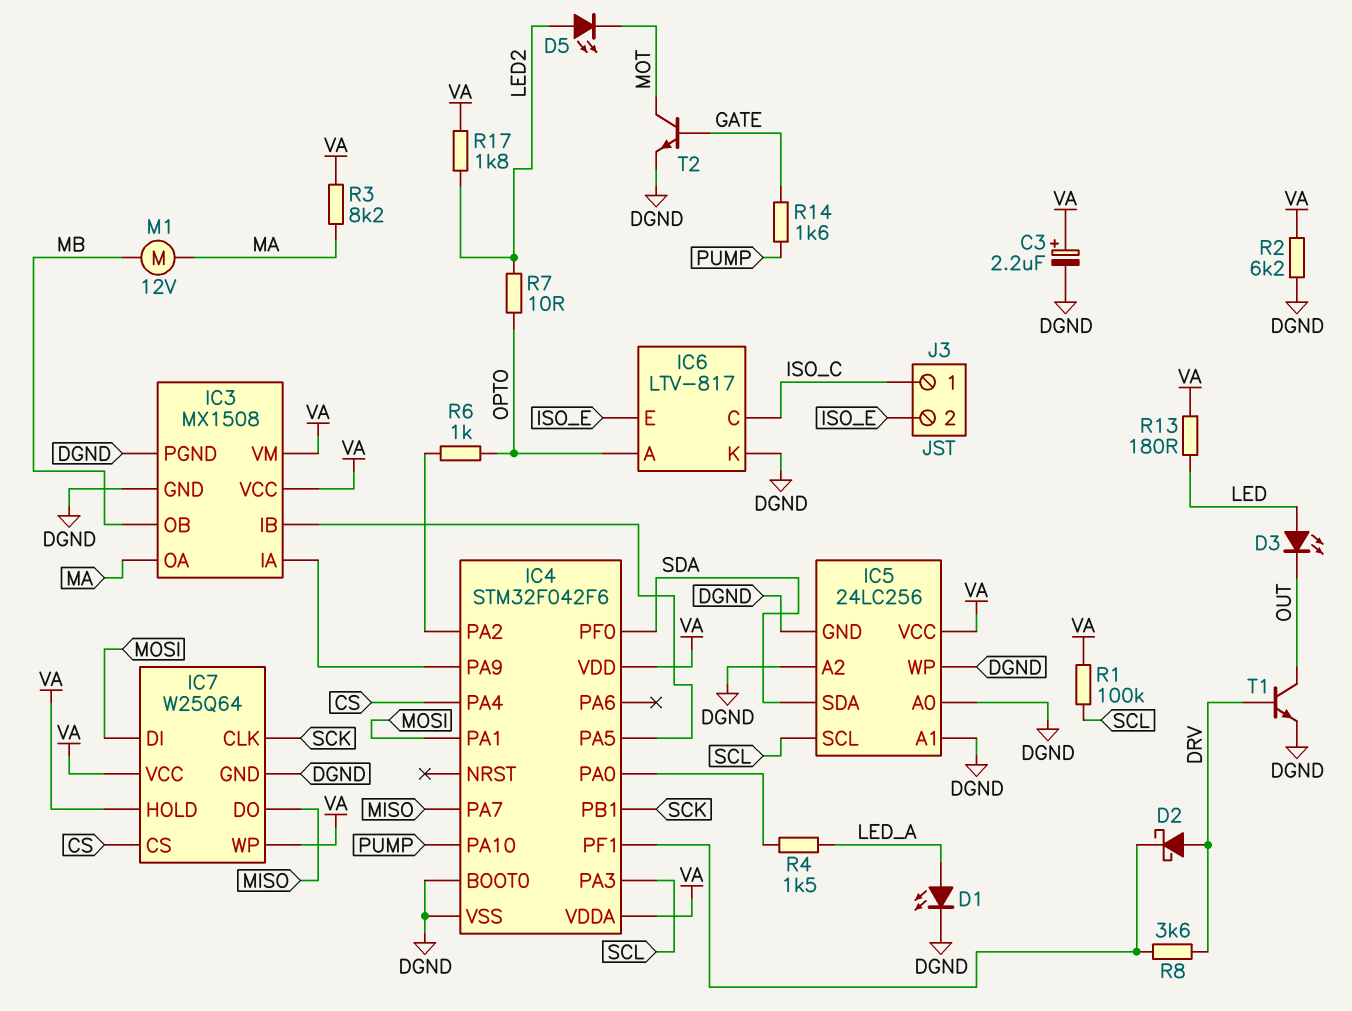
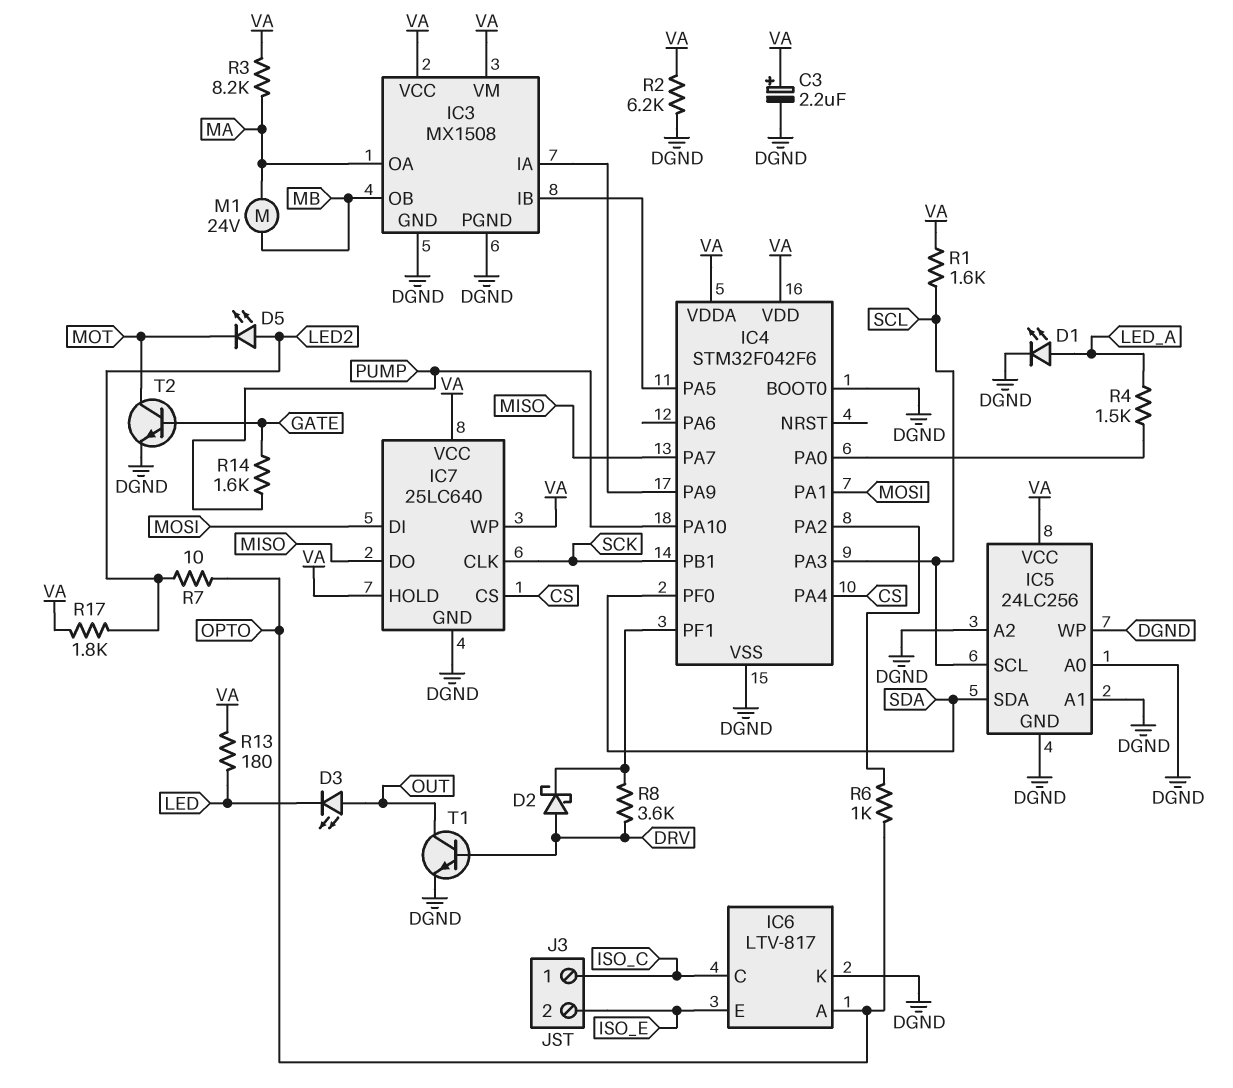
D3: LED (A LED, K OUT) -> LED (A OUT, K LED)
IC7: W25Q64 -> 25LC640
M1: motor 12V (MA, MB) -> motor 24V (MA, MB)
R1: 100k (SCL, VA) -> 1.6k (SCL, VA)

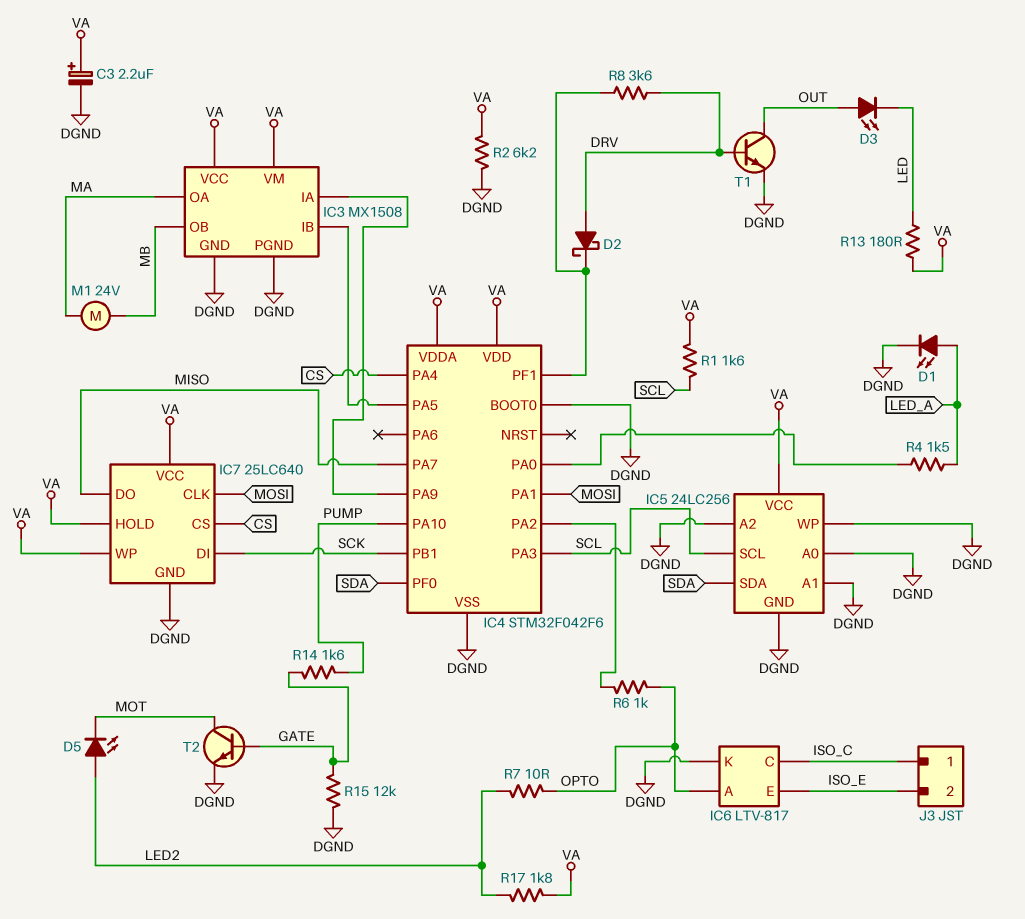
IC7 pin CLK: SCK -> MOSI
IC7 pin DI: MOSI -> SCK
R3: 8.2k (MA, VA) -> none
R15: none -> 12k (DGND, GATE)

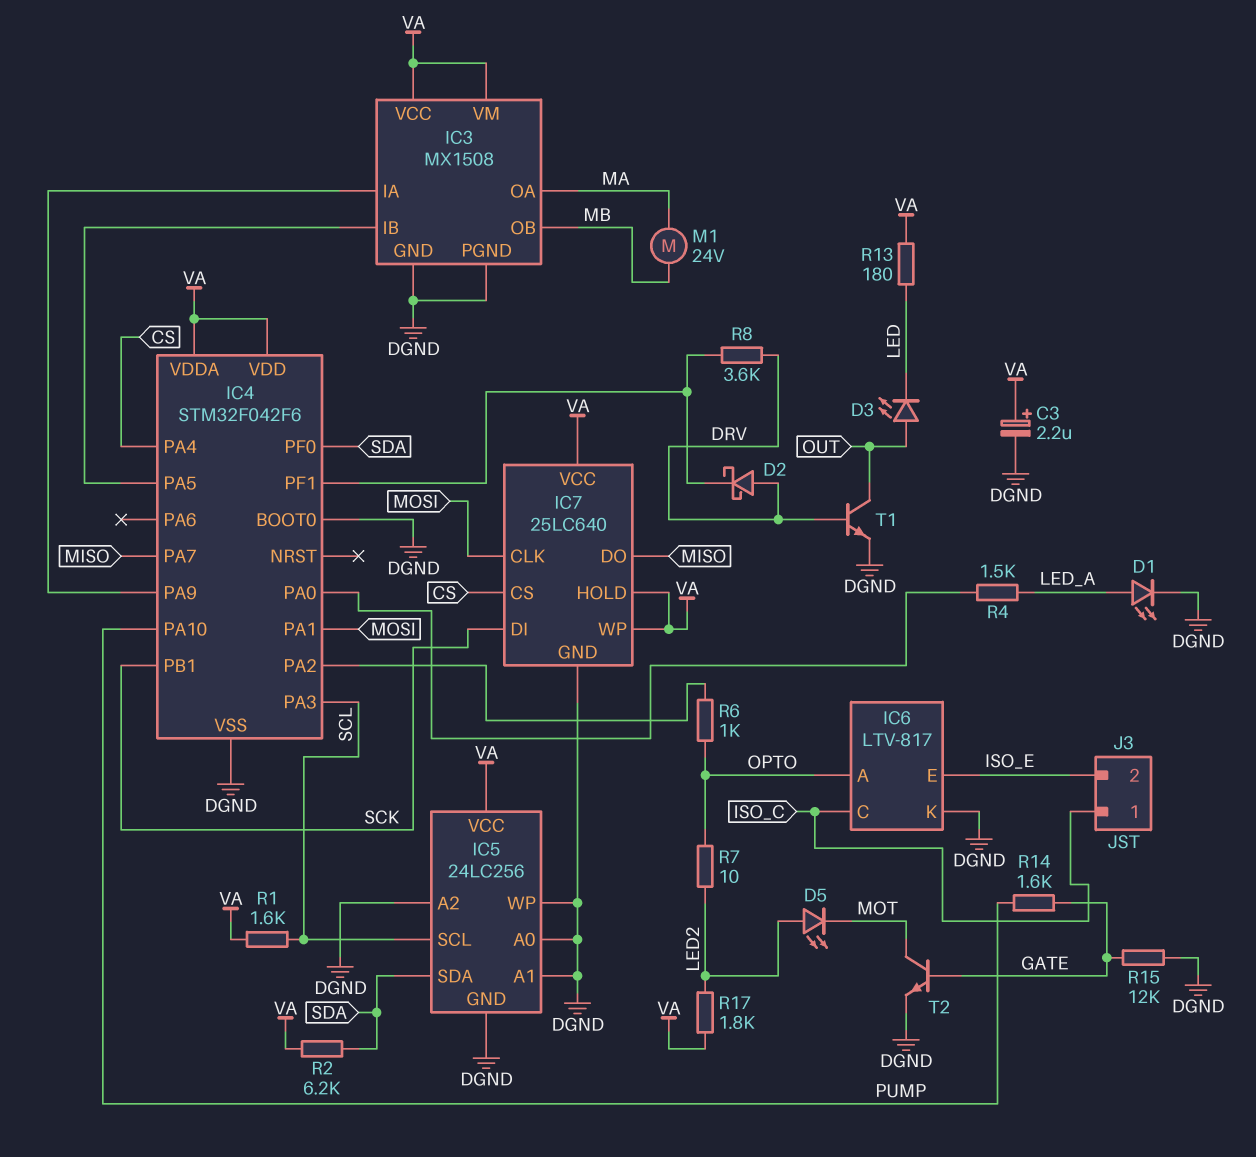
R2: 6.2k (DGND, VA) -> 6.2k (SDA, VA)

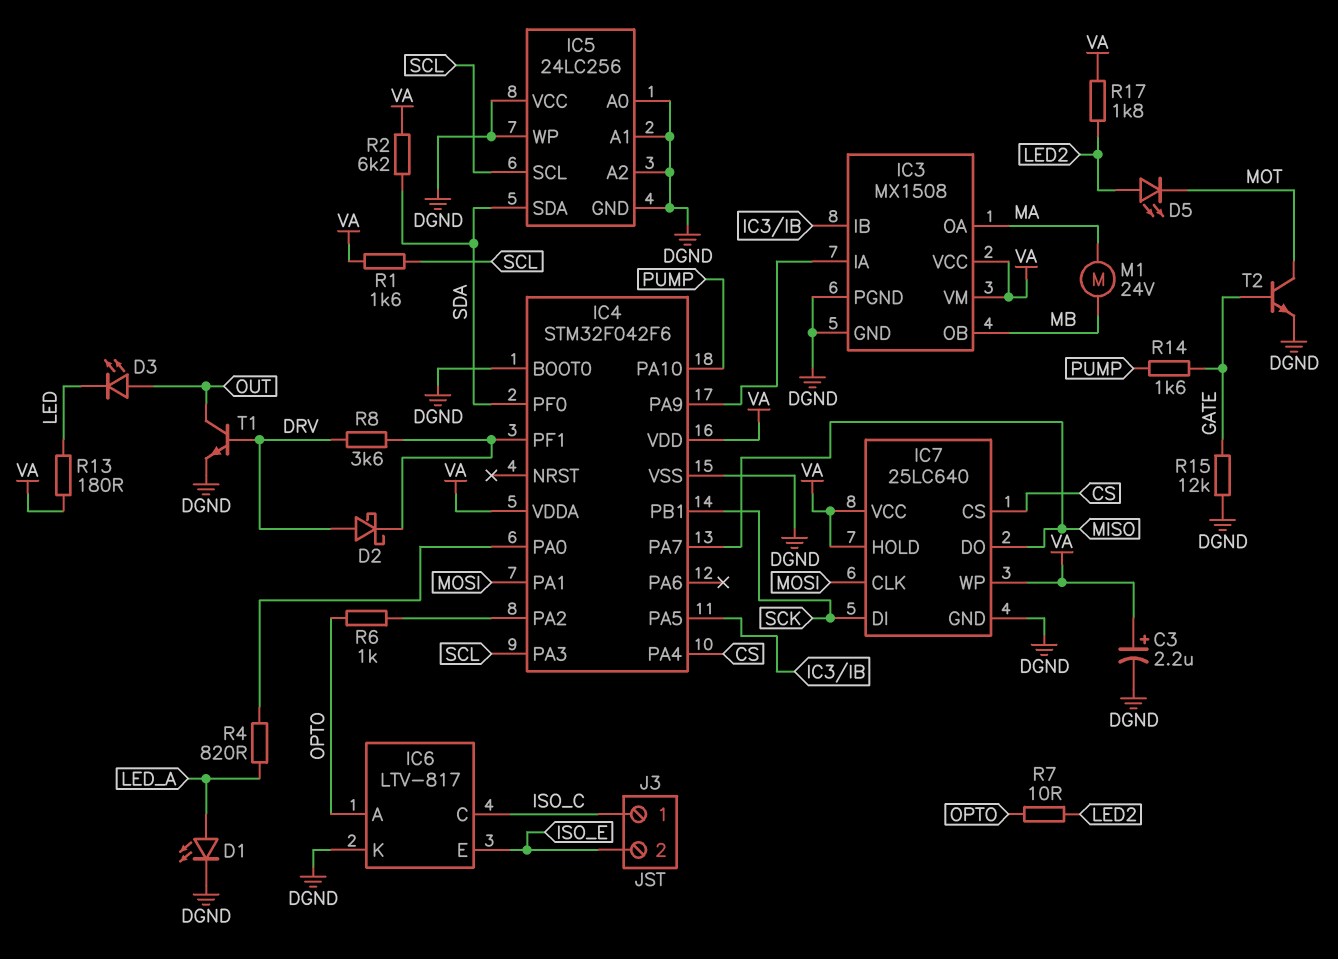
IC5 pin VCC: VA -> DGND
R4: 1.5k (IC4/PA0, LED_A) -> 820 (IC4/PA0, LED_A)

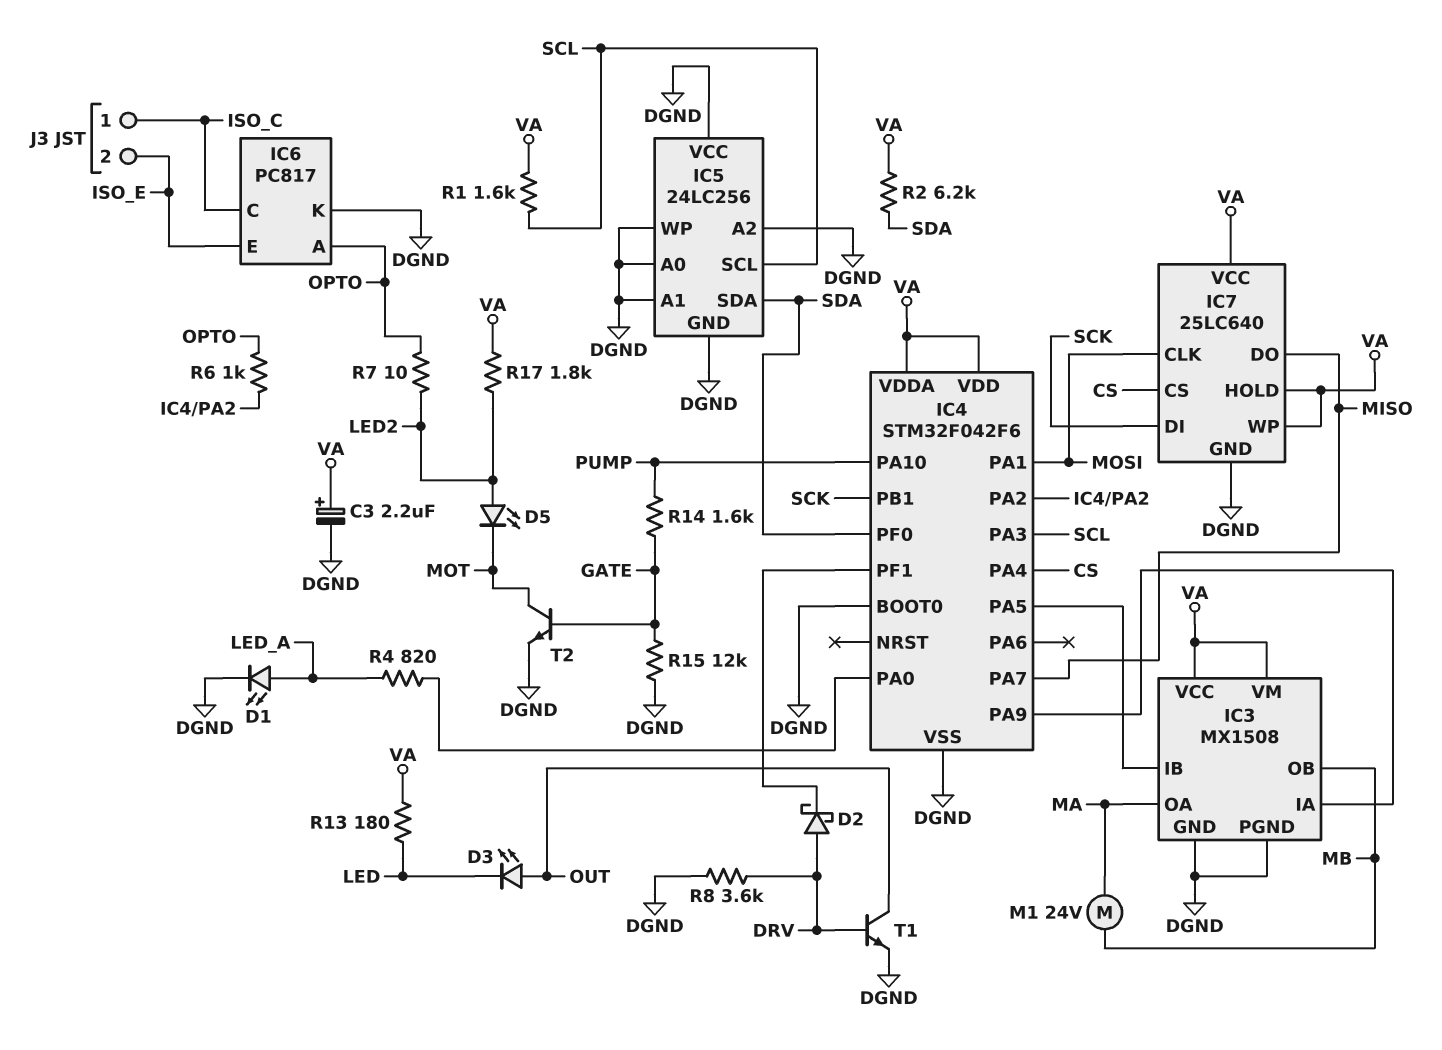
IC6: LTV-817 -> PC817
R8: 3.6k (DRV, IC4/PF1) -> 3.6k (DGND, DRV)

